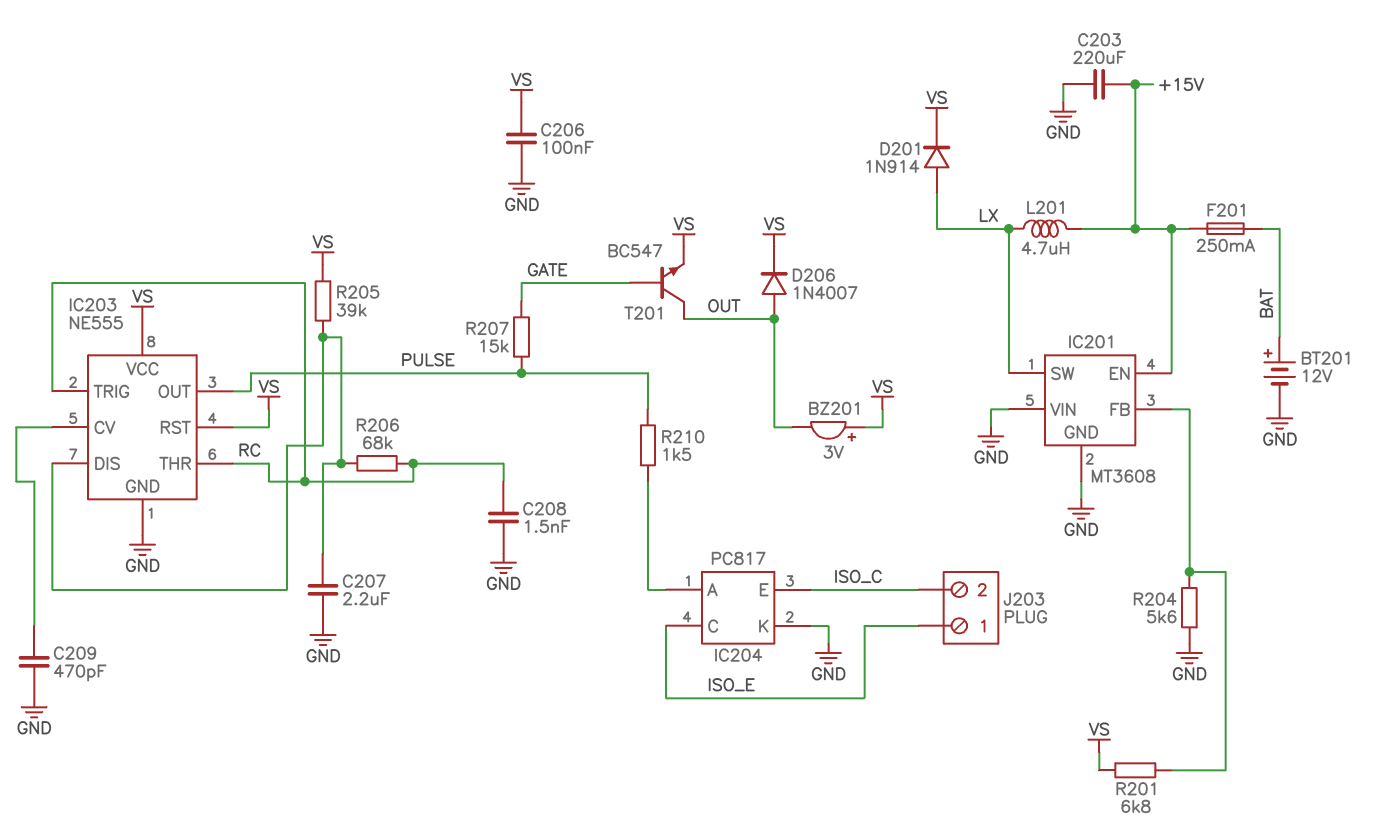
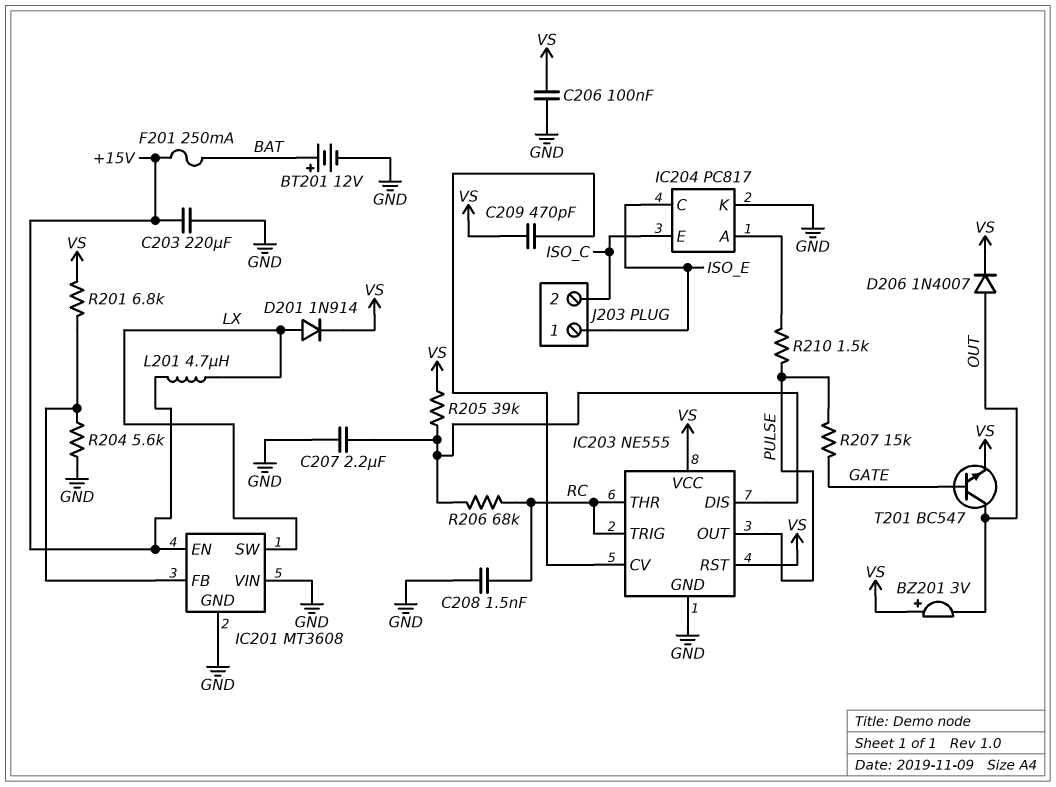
C209: 470pF (GND, IC203/CV) -> 470pF (IC203/CV, VS)

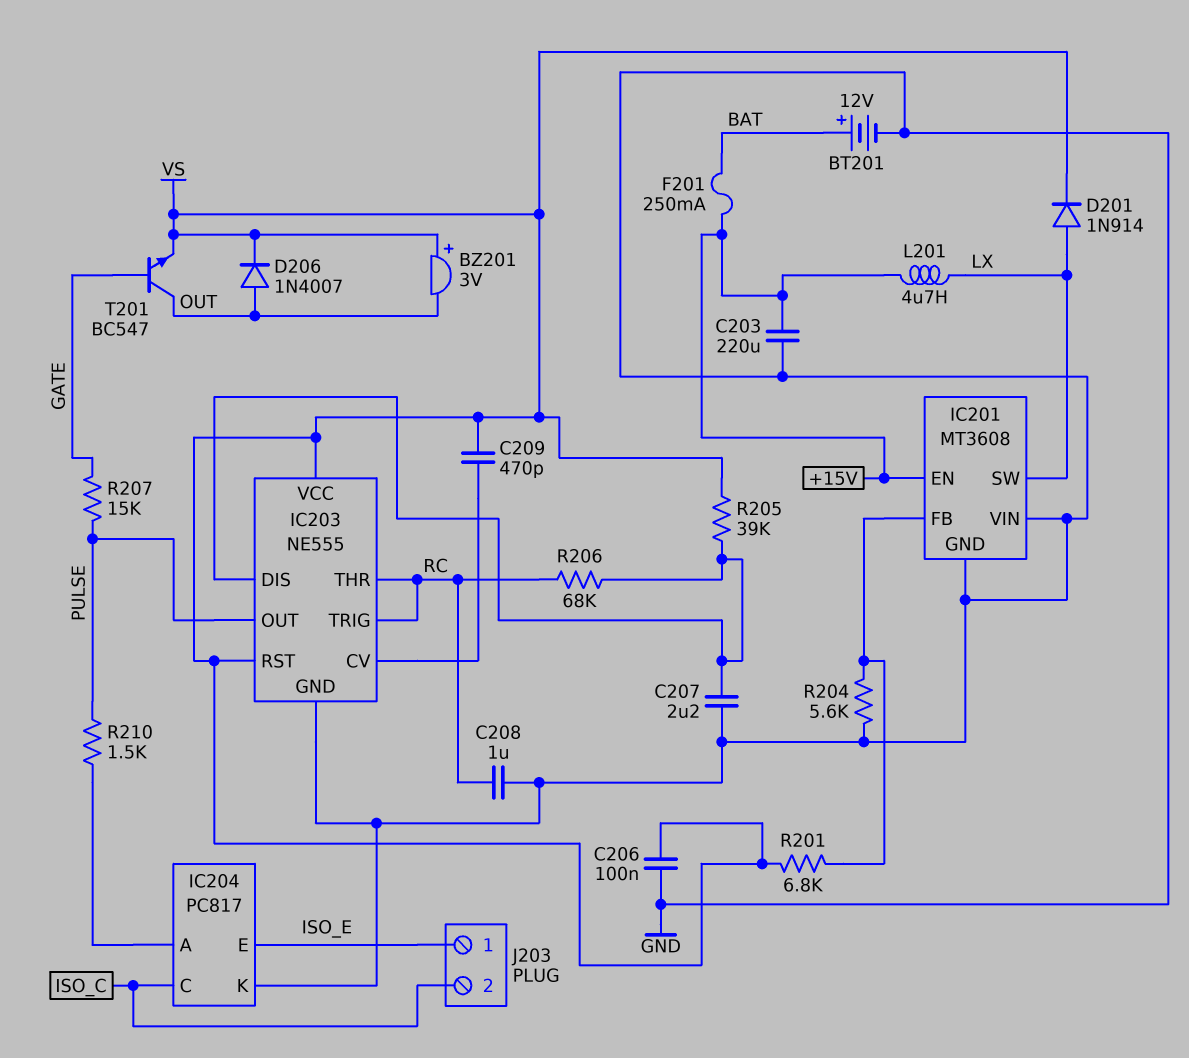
C208: 1.5nF (GND, RC) -> 1uF (GND, RC)
IC204 pin C: ISO_E -> ISO_C
IC204 pin E: ISO_C -> ISO_E

